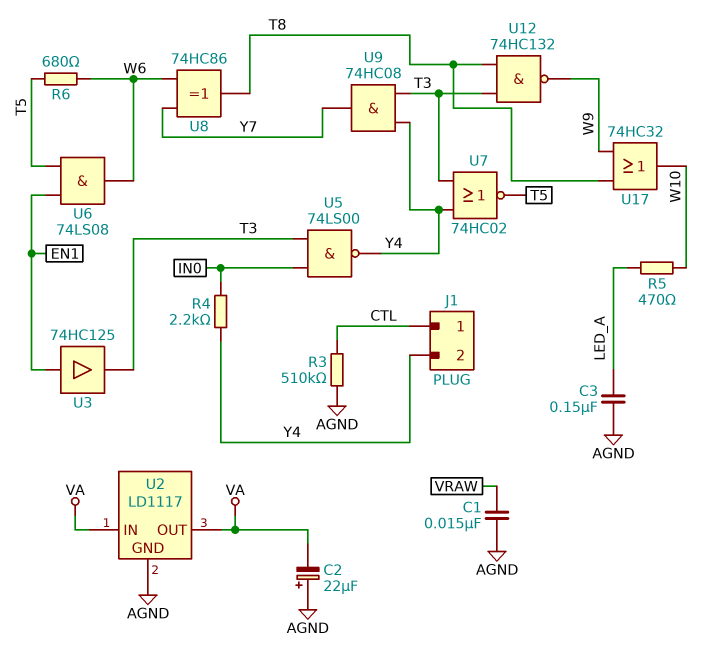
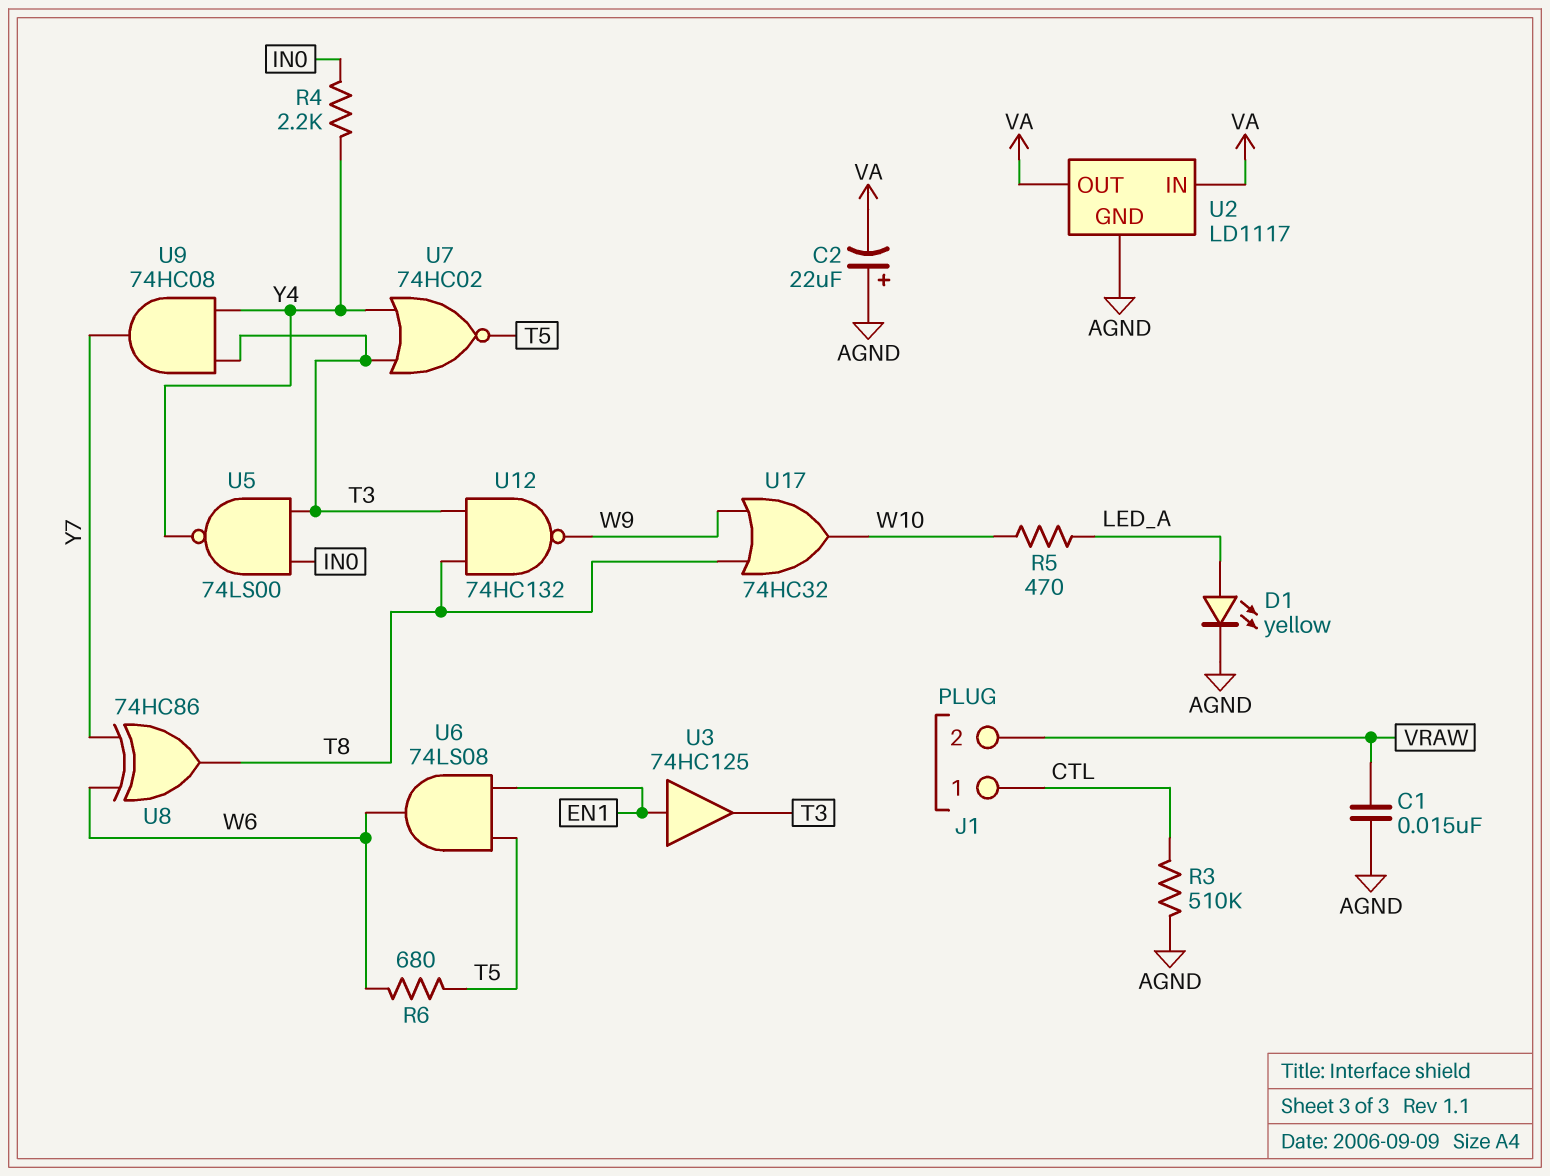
C3: 150nF (AGND, LED_A) -> none
D1: none -> LED yellow (A LED_A, K AGND)
J1 pin 2: Y4 -> VRAW

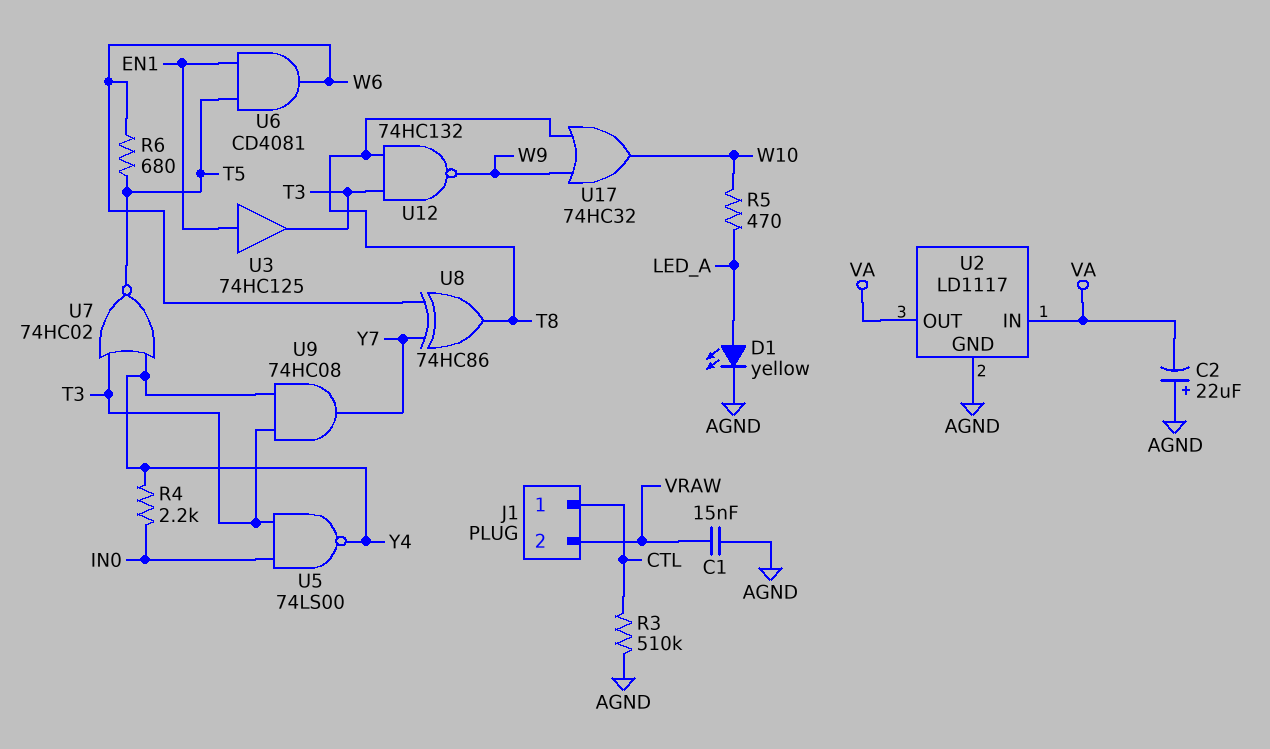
U6: AND 74LS08 (in EN1, in T5, out W6) -> AND CD4081 (in EN1, in T5, out W6)

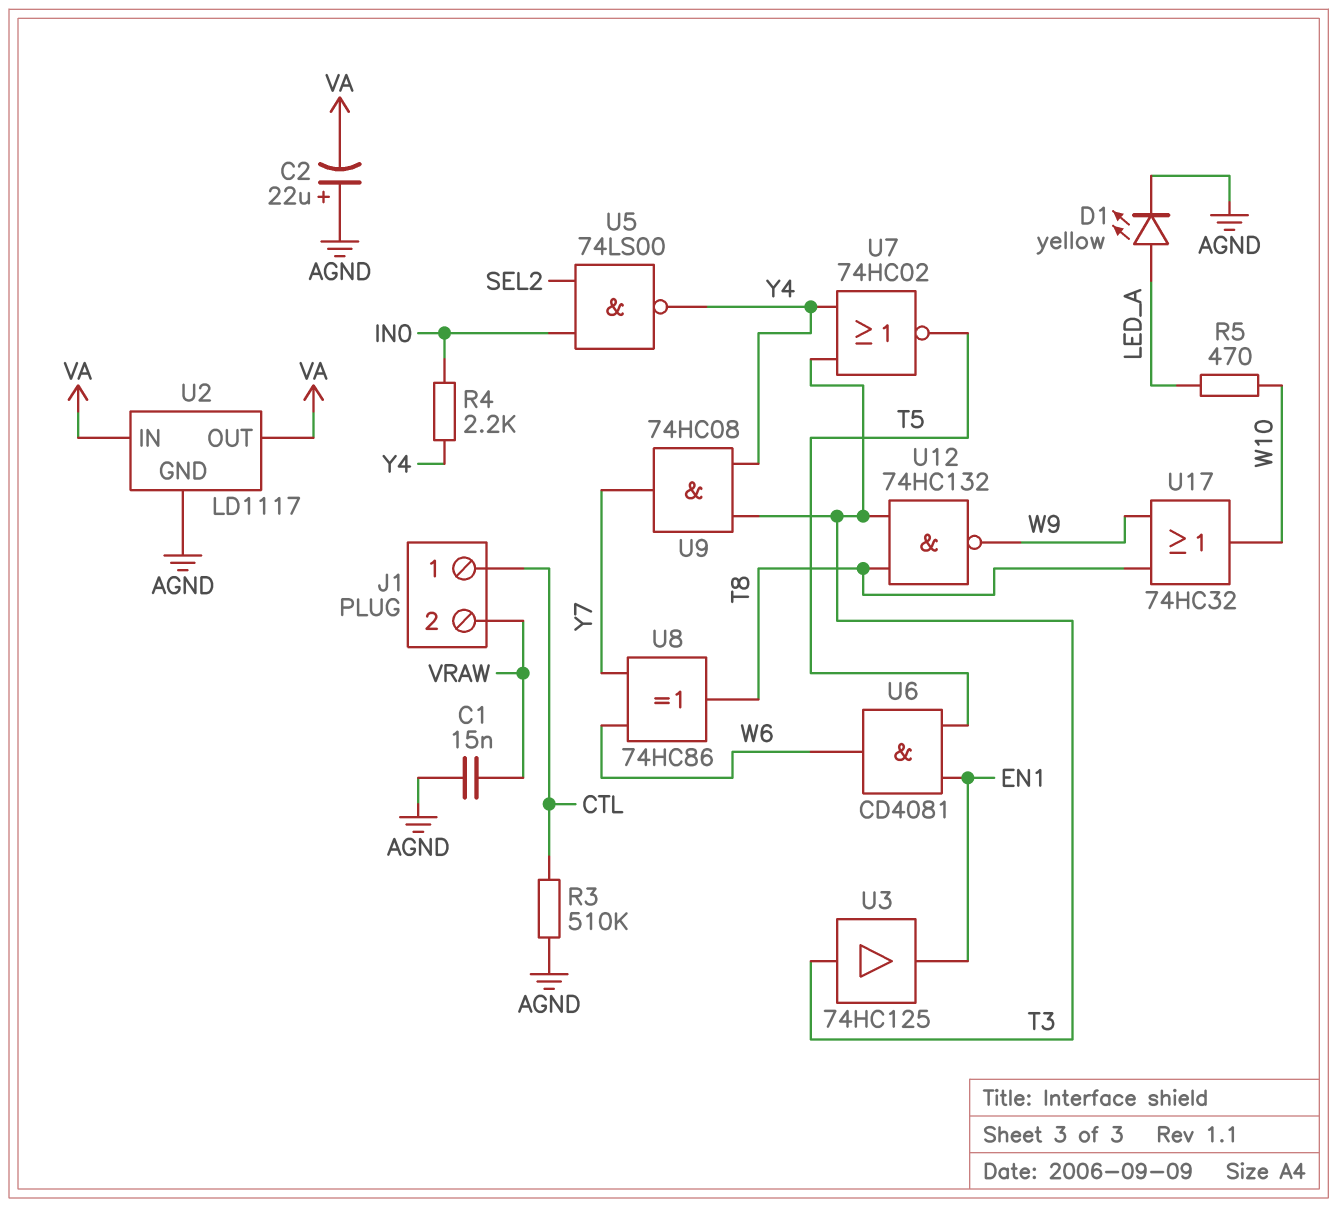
R6: 680 (T5, W6) -> none
U3: buffer 74HC125 (in EN1, out T3) -> buffer 74HC125 (in T3, out EN1)
U5: NAND 74LS00 (in IN0, in T3, out Y4) -> NAND 74LS00 (in IN0, in SEL2, out Y4)

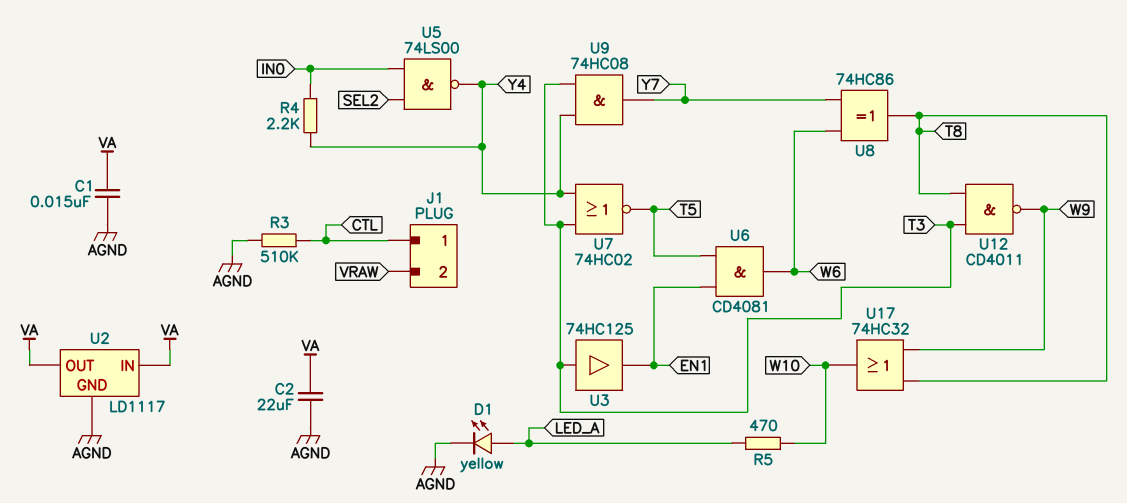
C1: 15nF (AGND, VRAW) -> 15nF (AGND, VA)
C2: 22uF (plus AGND, minus VA) -> 22uF (AGND, VA)
U12: NAND 74HC132 (in T3, in T8, out W9) -> NAND CD4011 (in T3, in T8, out W9)

